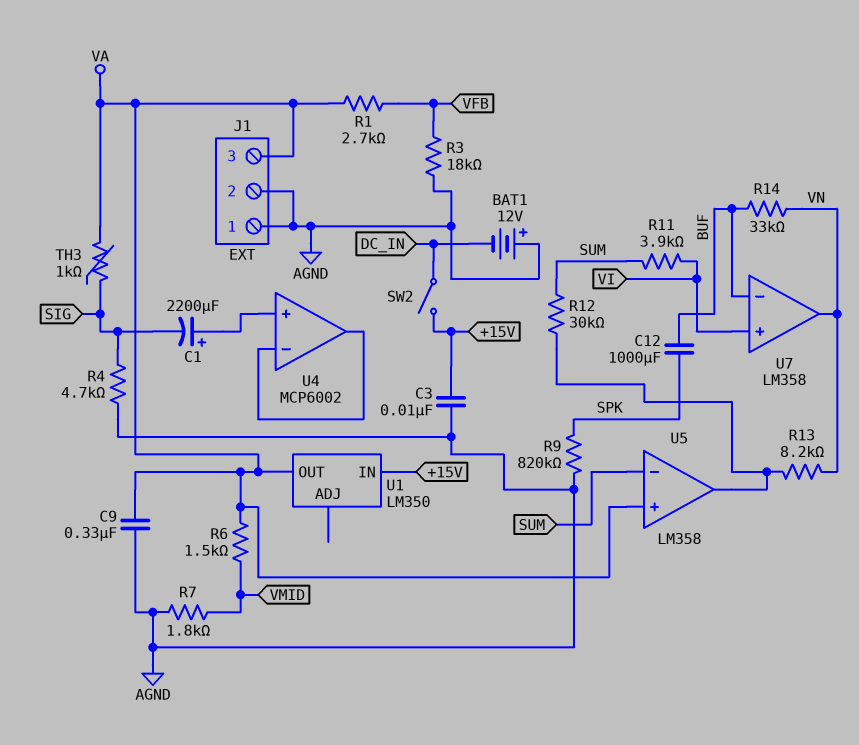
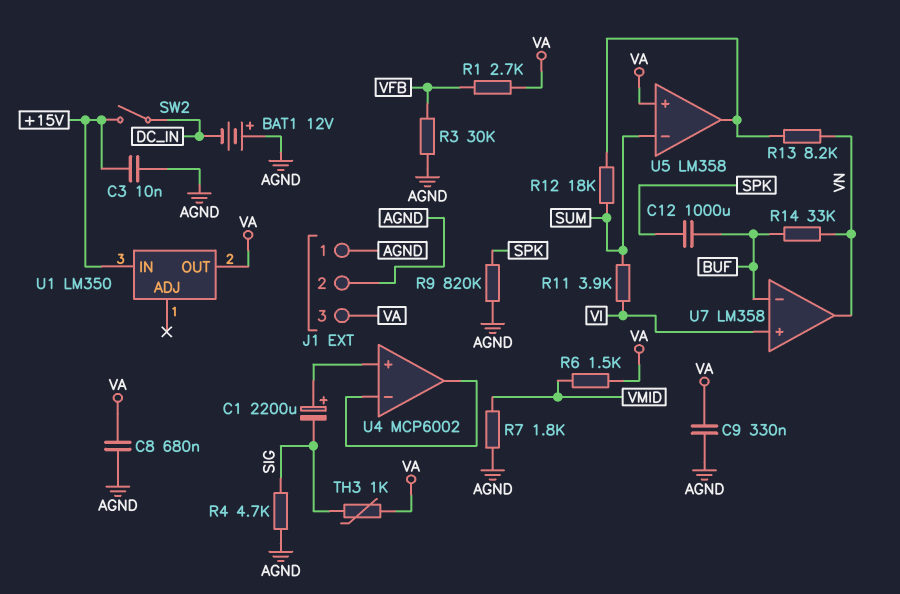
C8: none -> 680nF (AGND, VA)
R3: 18k (AGND, VFB) -> 30k (AGND, VFB)
R12: 30k (SUM, U5/out) -> 18k (SUM, U5/out)

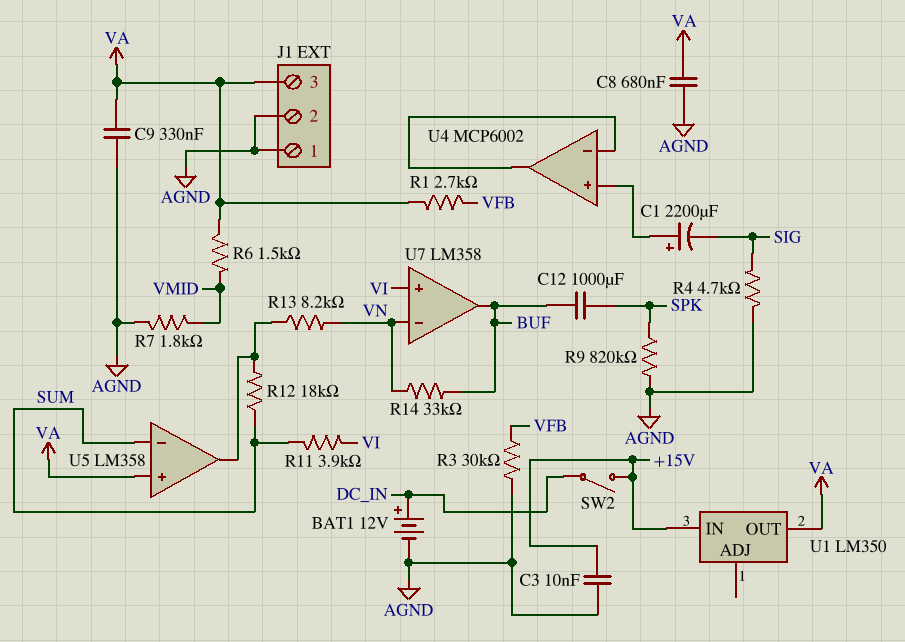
BAT1: 12V (plus AGND, minus DC_IN) -> 12V (plus DC_IN, minus AGND)
TH3: 1k (SIG, VA) -> none
U7 pin in-: BUF -> VN
U7 pin out: VN -> BUF

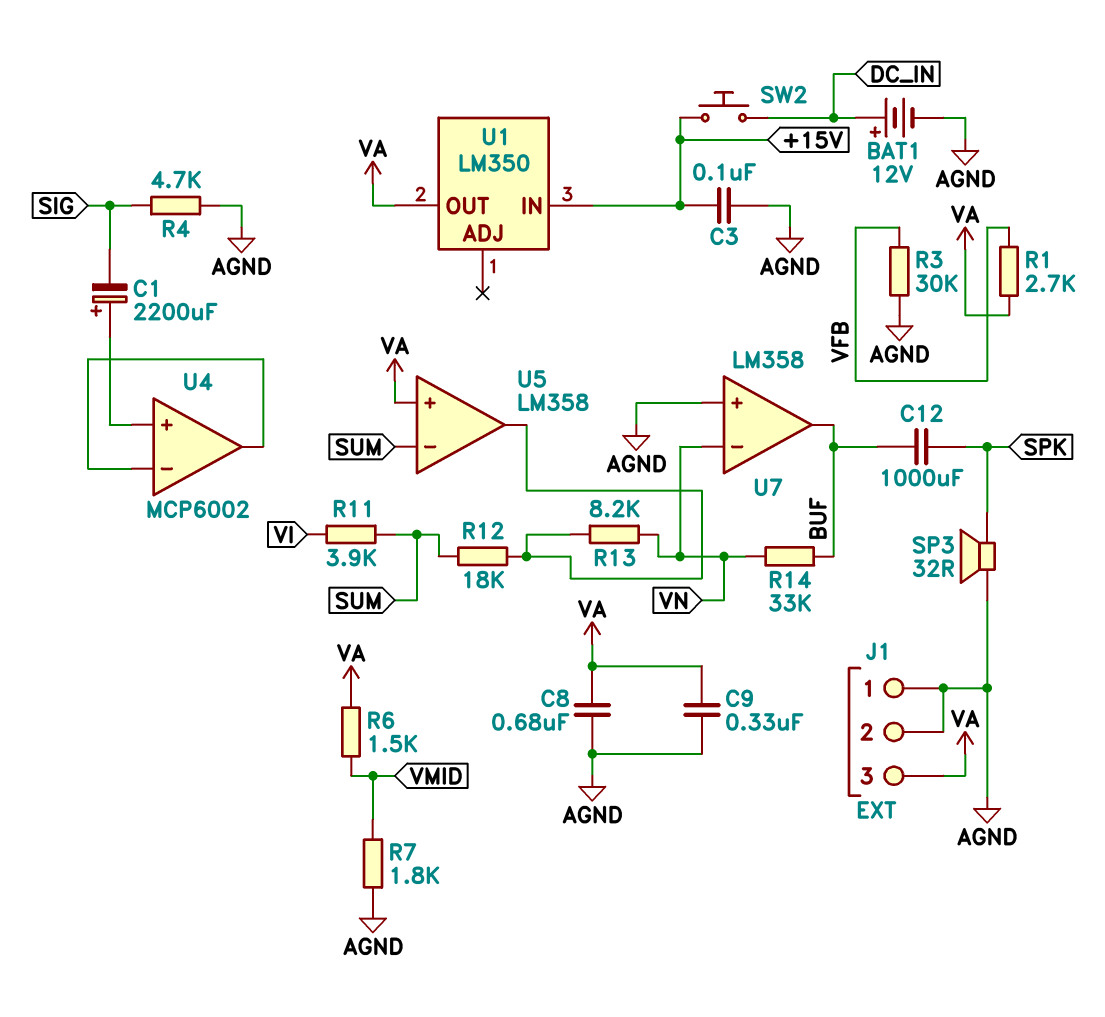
C3: 10nF (+15V, AGND) -> 100nF (+15V, AGND)
R9: 820k (AGND, SPK) -> none
SP3: none -> speaker 32R (AGND, SPK)
SW2: switch (+15V, DC_IN) -> button (+15V, DC_IN)
U7 pin in+: VI -> AGND

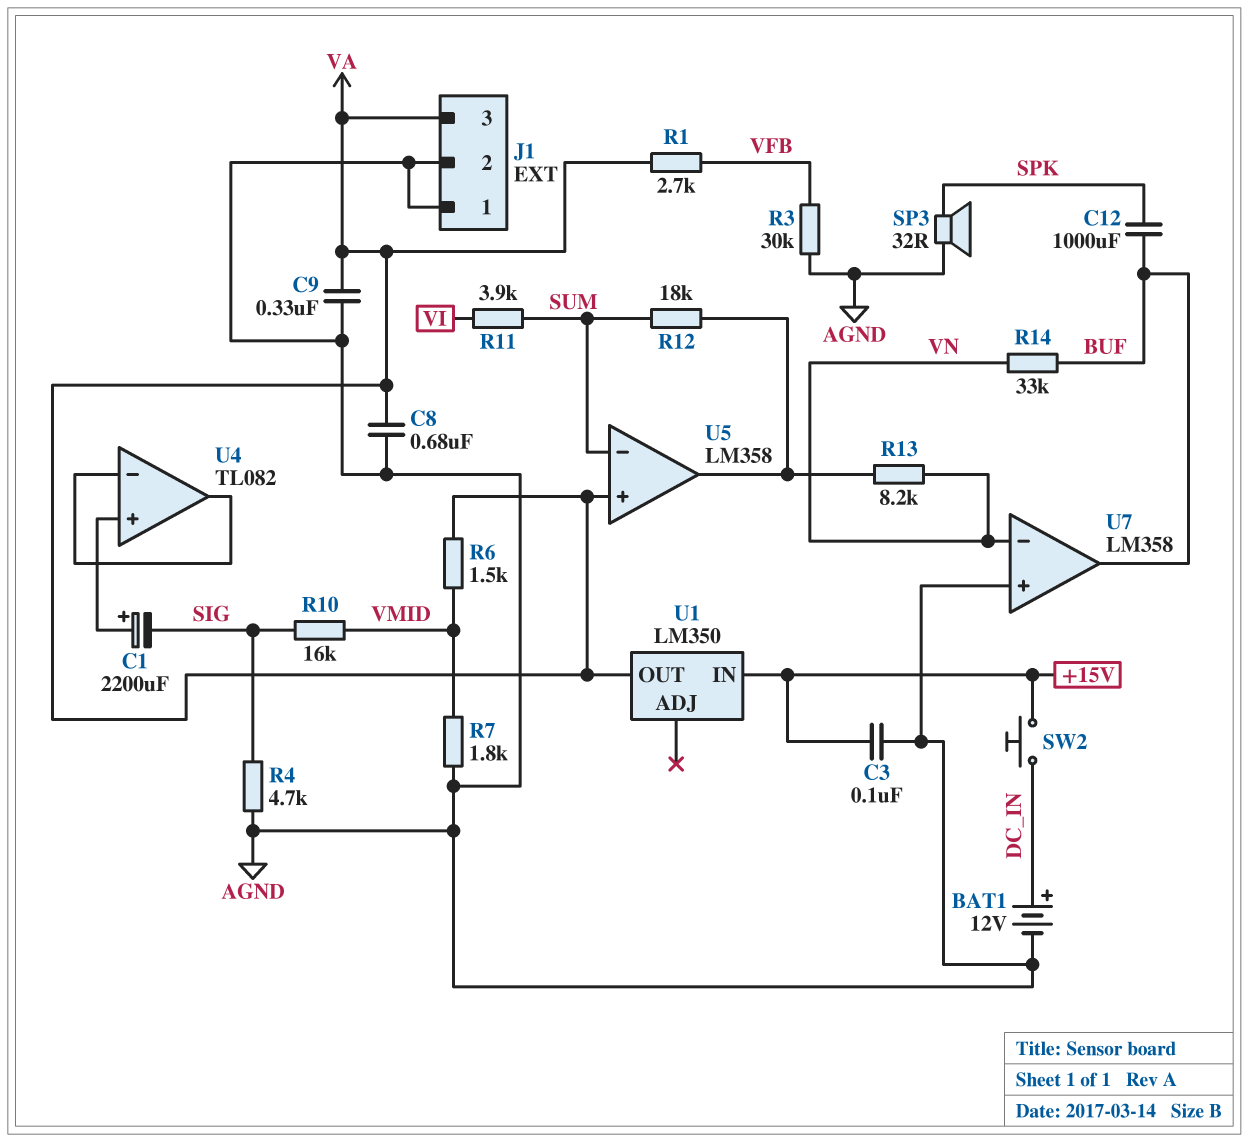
R10: none -> 16k (SIG, VMID)
U4: MCP6002 -> TL082

